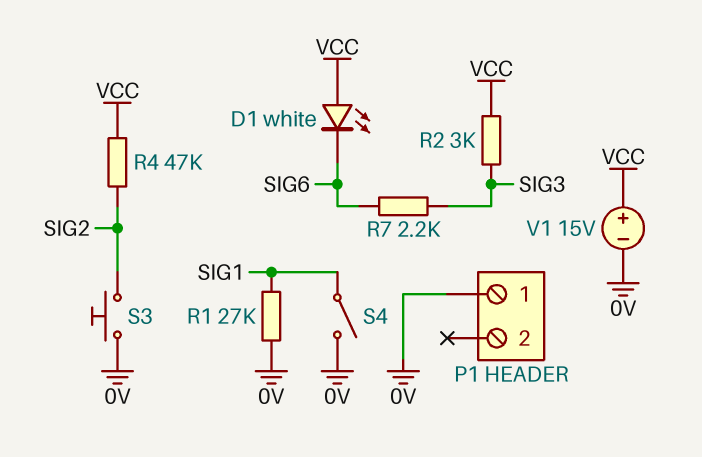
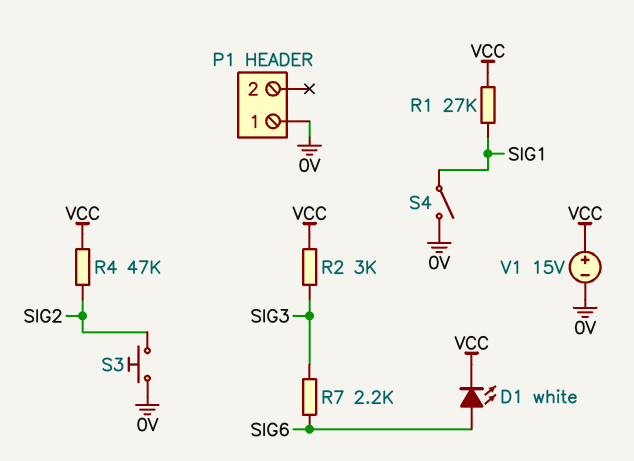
D1: LED white (A VCC, K SIG6) -> LED white (A SIG6, K VCC)
R1: 27k (0V, SIG1) -> 27k (SIG1, VCC)

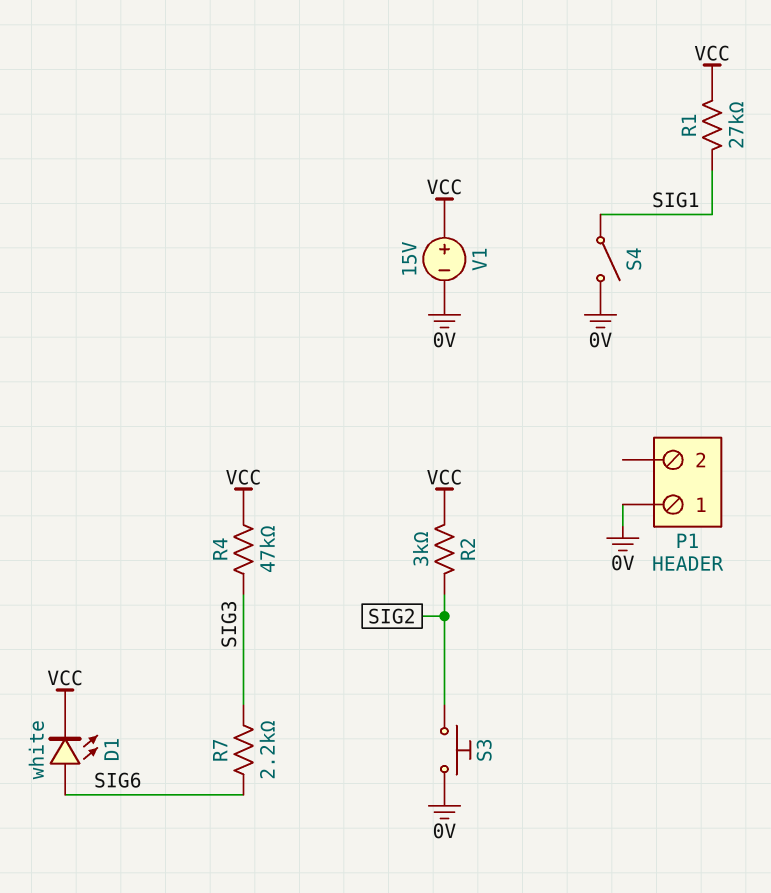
R2: 3k (SIG3, VCC) -> 3k (SIG2, VCC)
R4: 47k (SIG2, VCC) -> 47k (SIG3, VCC)

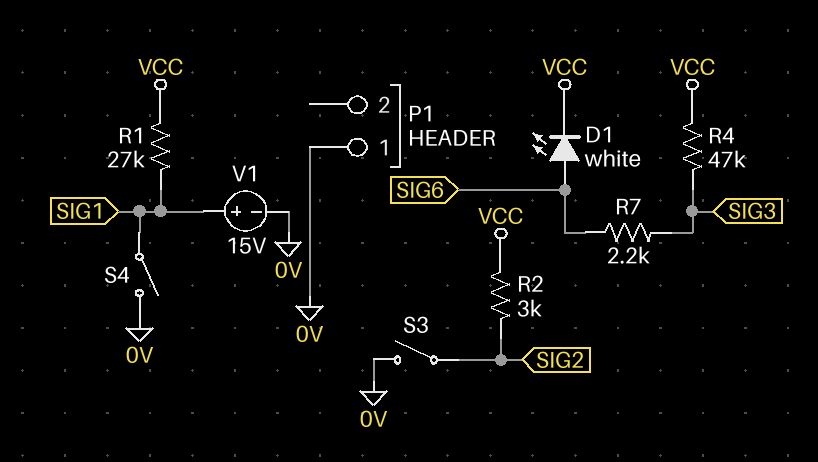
S3: button (0V, SIG2) -> switch (0V, SIG2)
V1: 15V (plus VCC, minus 0V) -> 15V (plus SIG1, minus 0V)

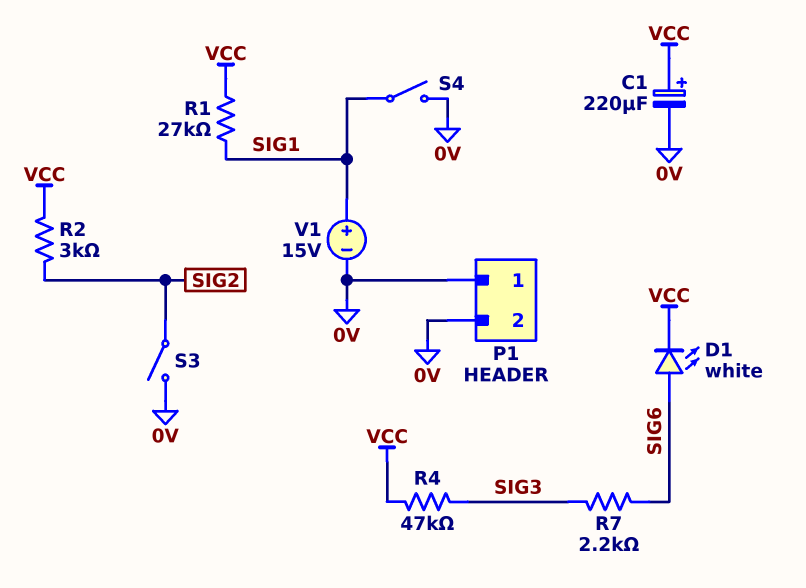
C1: none -> 220uF (plus VCC, minus 0V)
P1 pin 2: none -> 0V

